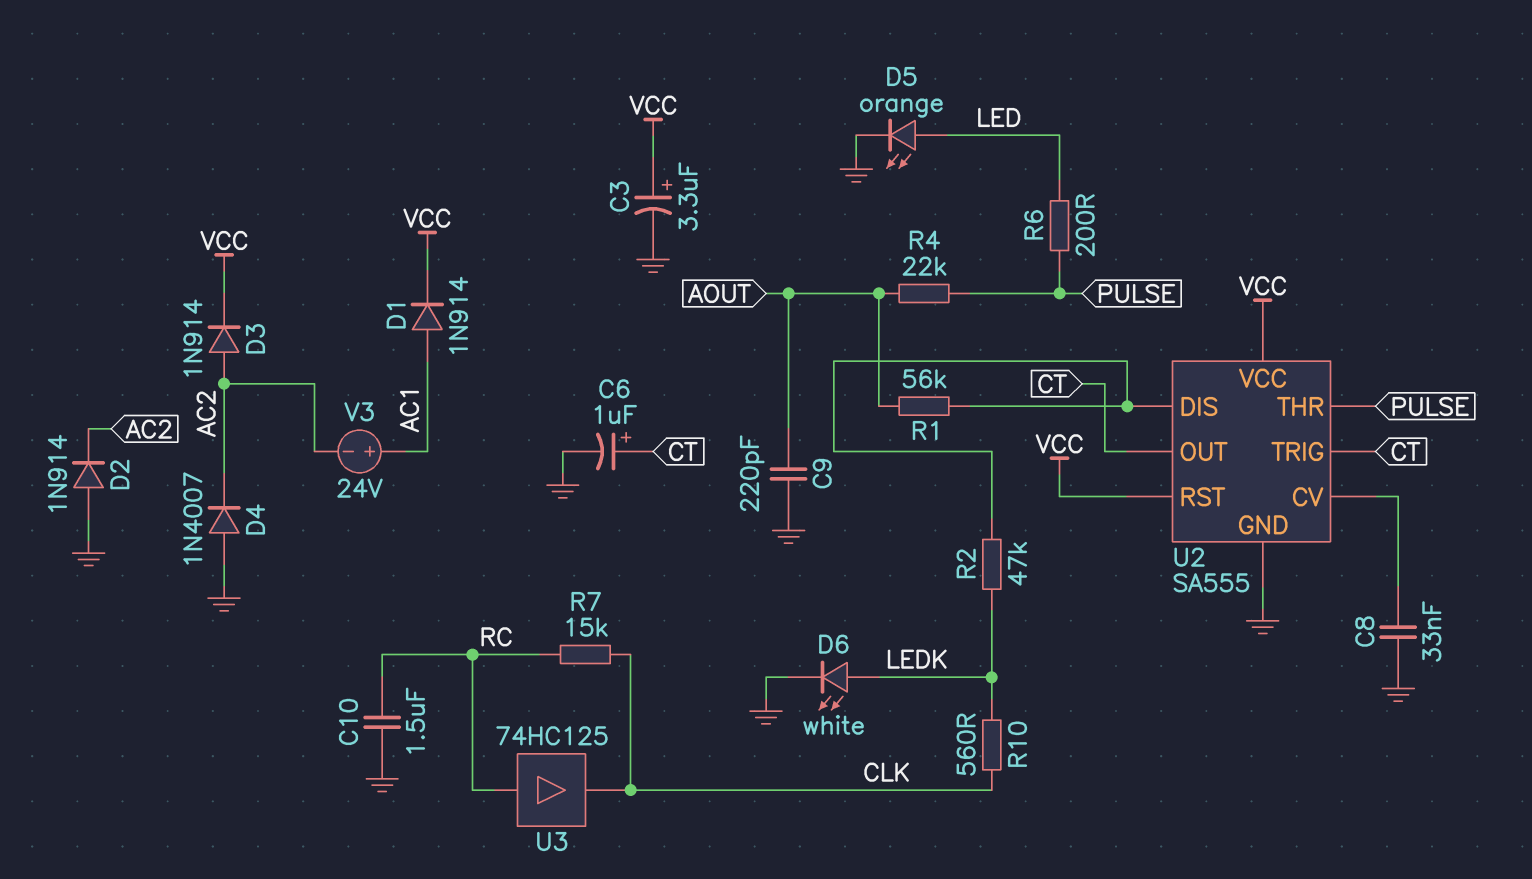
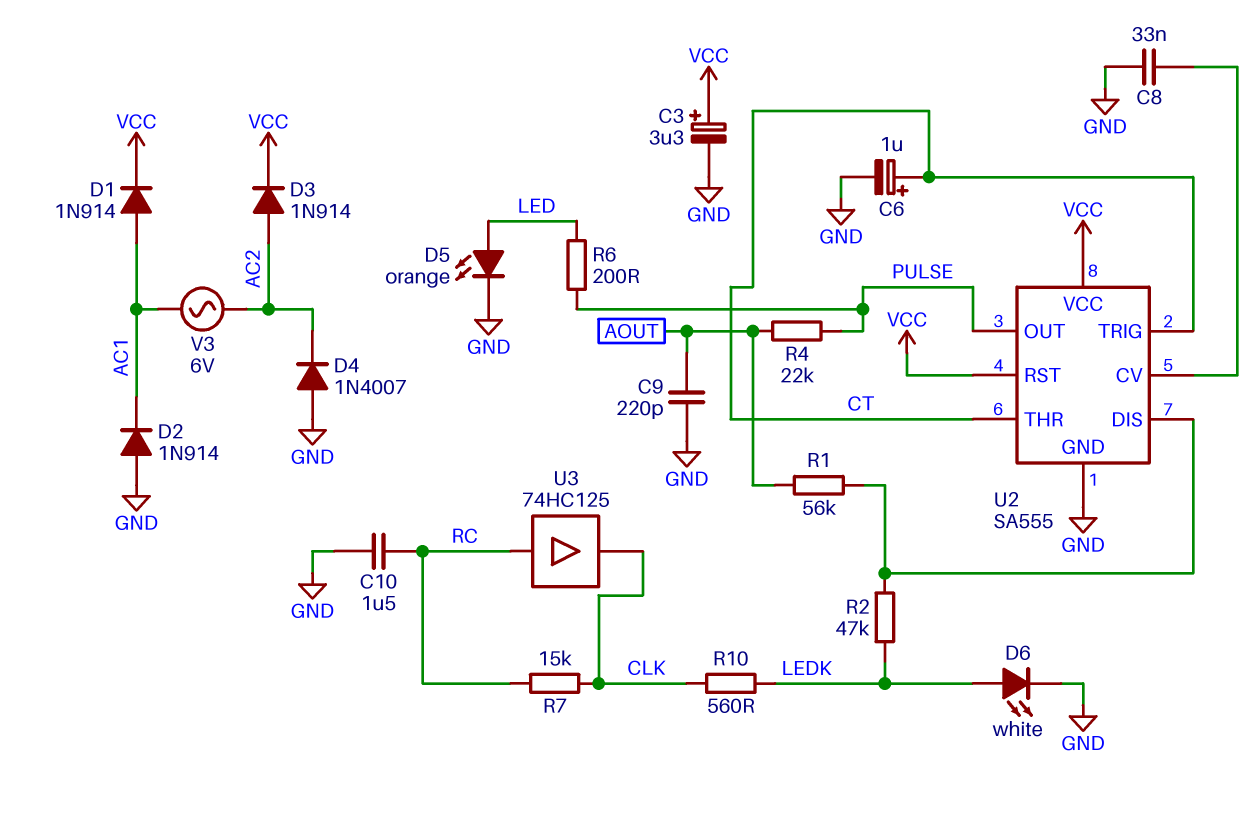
D2: diode 1N914 (A GND, K AC2) -> diode 1N914 (A GND, K AC1)
U2 pin OUT: CT -> PULSE
U2 pin THR: PULSE -> CT
V3: 24V (plus AC1, minus AC2) -> AC 6V (AC1, AC2)

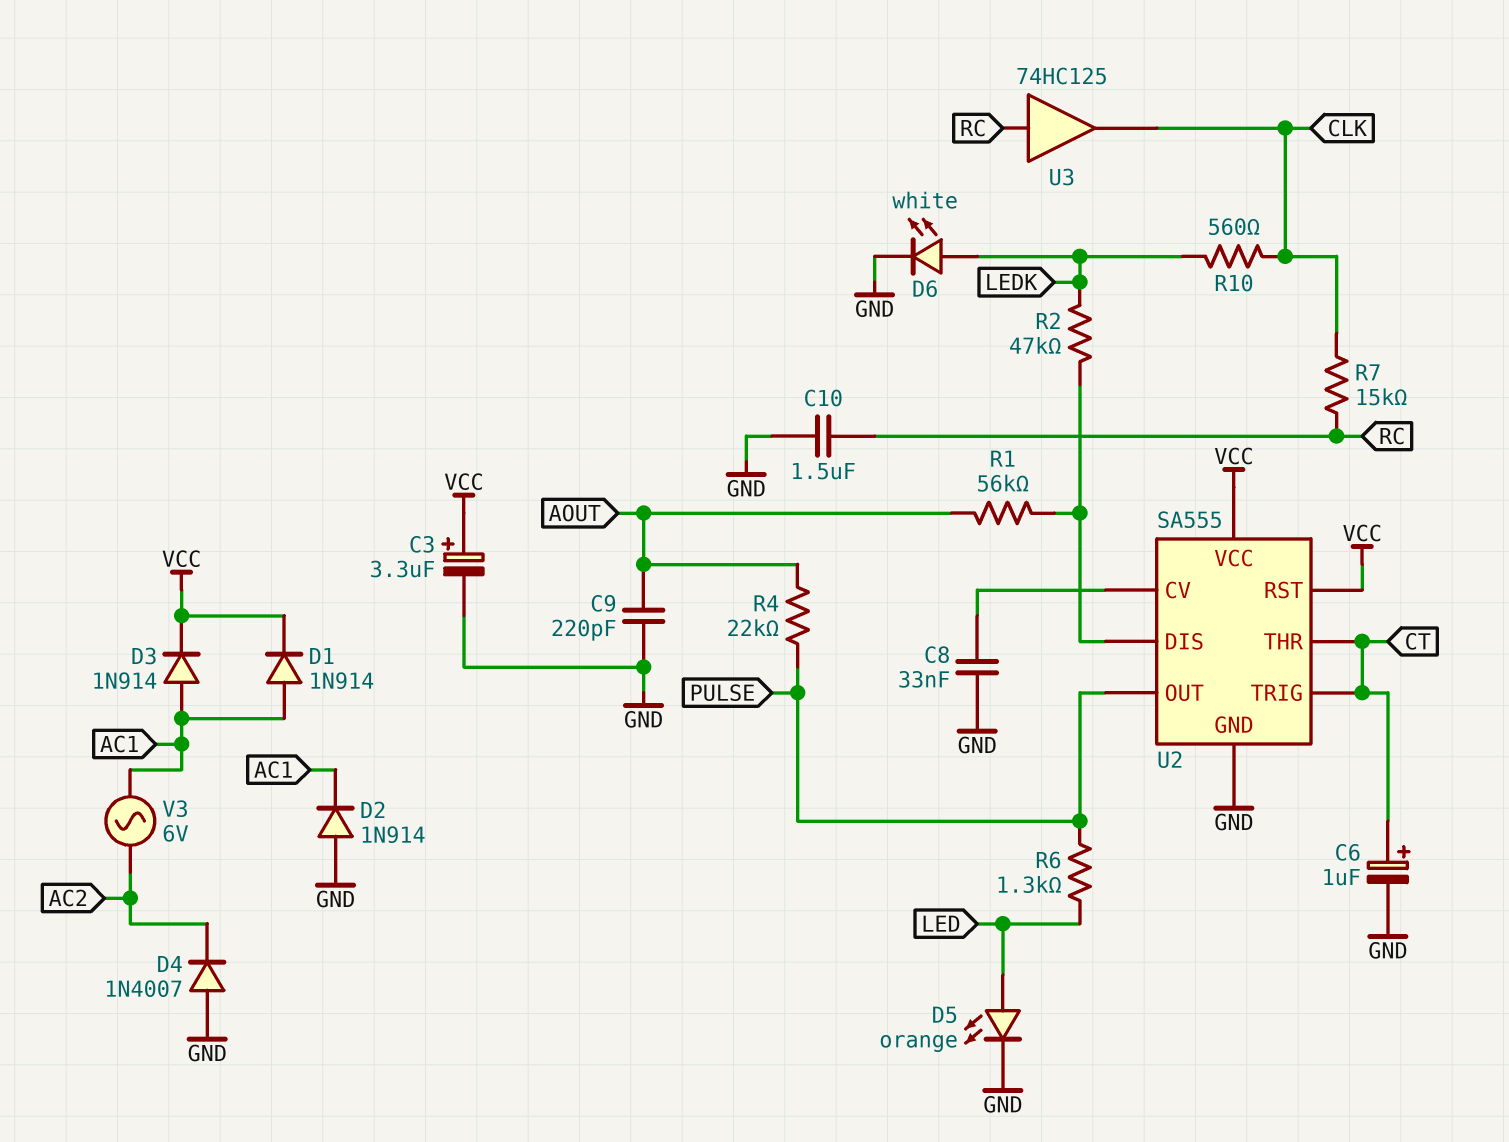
D3: diode 1N914 (A AC2, K VCC) -> diode 1N914 (A AC1, K VCC)
R6: 200 (LED, PULSE) -> 1.3k (LED, PULSE)

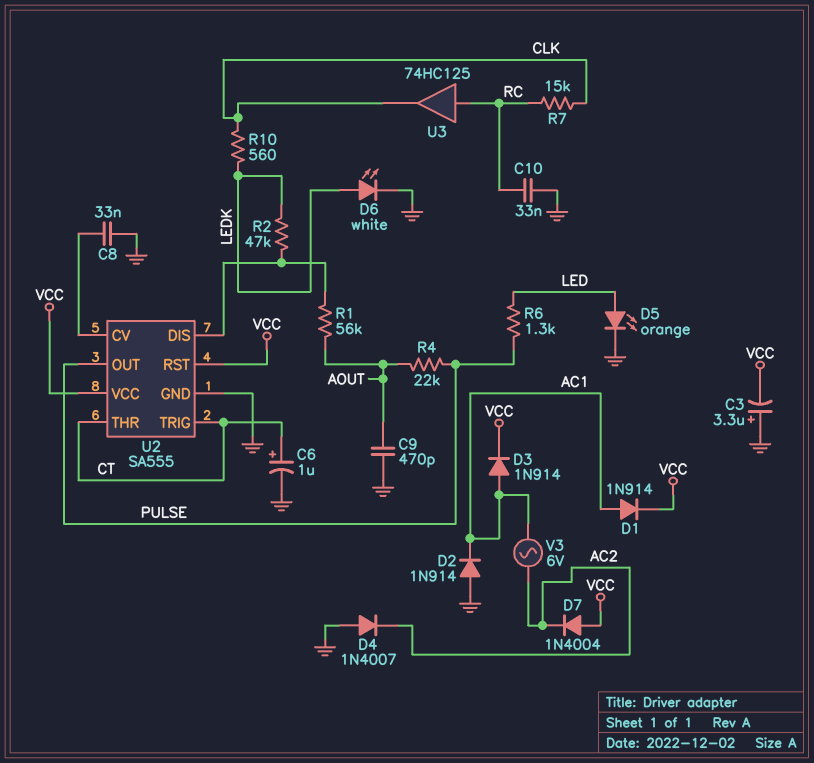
C3: 3.3uF (plus VCC, minus GND) -> 3.3uF (plus GND, minus VCC)
C9: 220pF (AOUT, GND) -> 470pF (AOUT, GND)
C10: 1.5uF (GND, RC) -> 33nF (GND, RC)
D7: none -> diode 1N4004 (A VCC, K AC2)

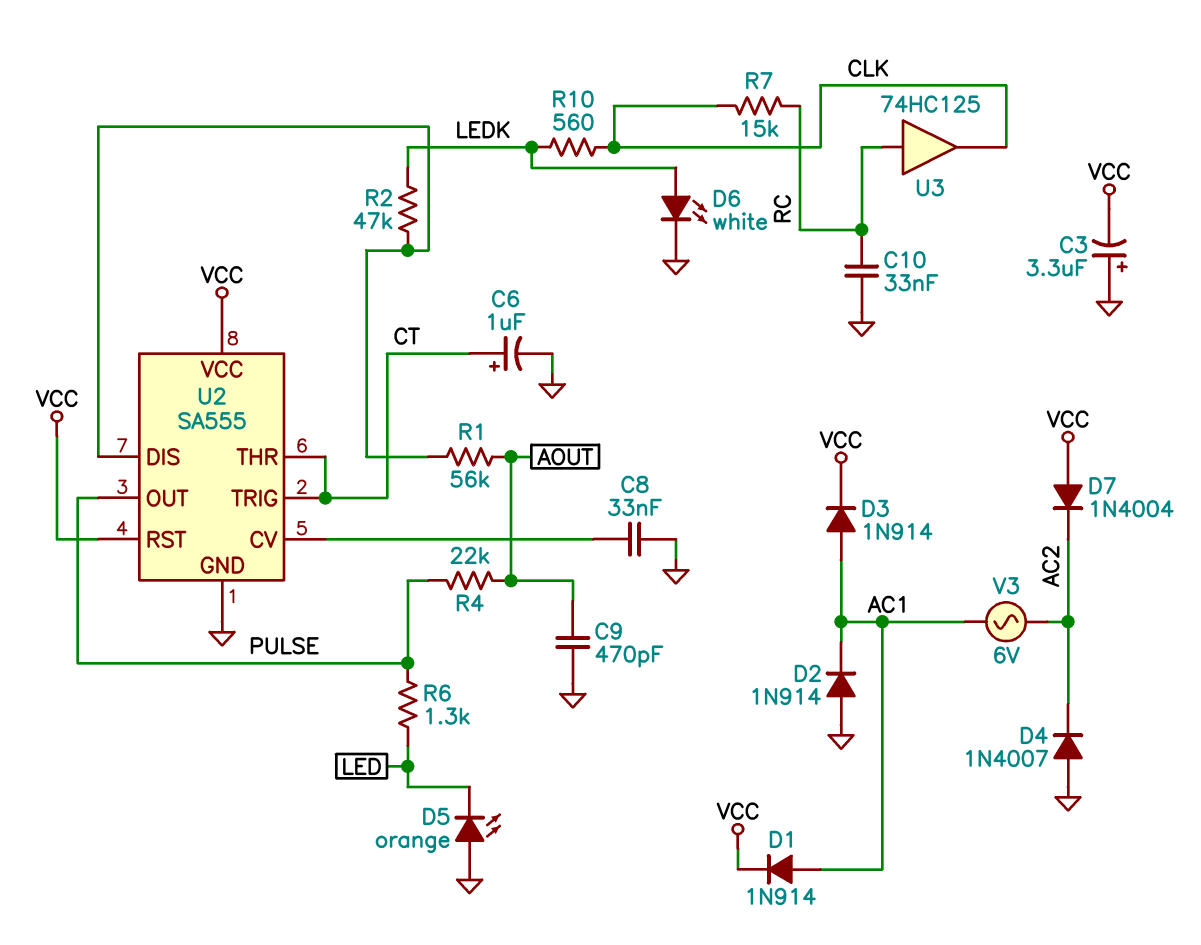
D5: LED orange (A LED, K GND) -> LED orange (A GND, K LED)

